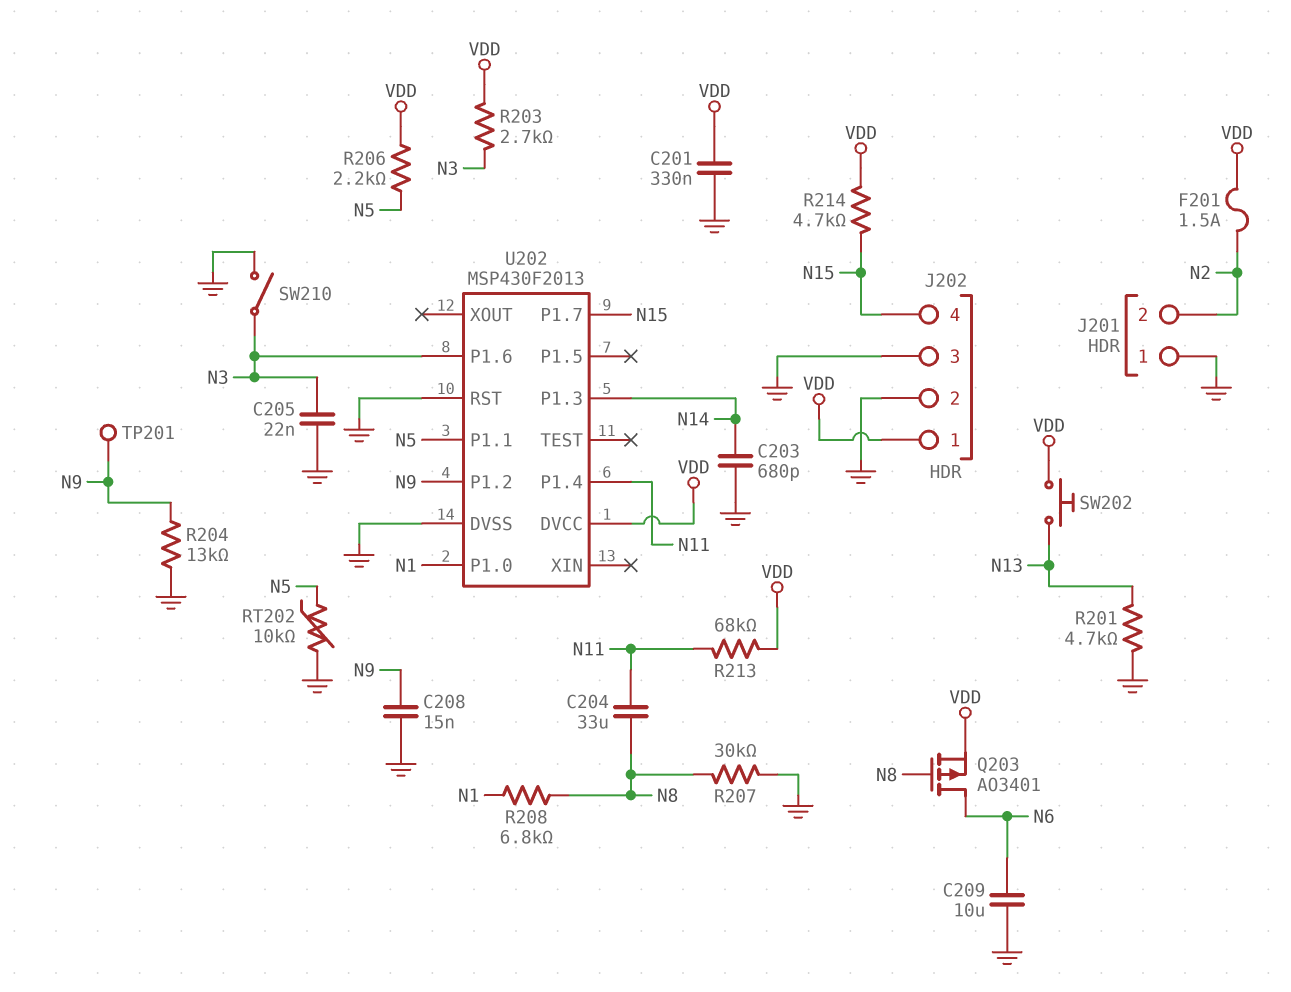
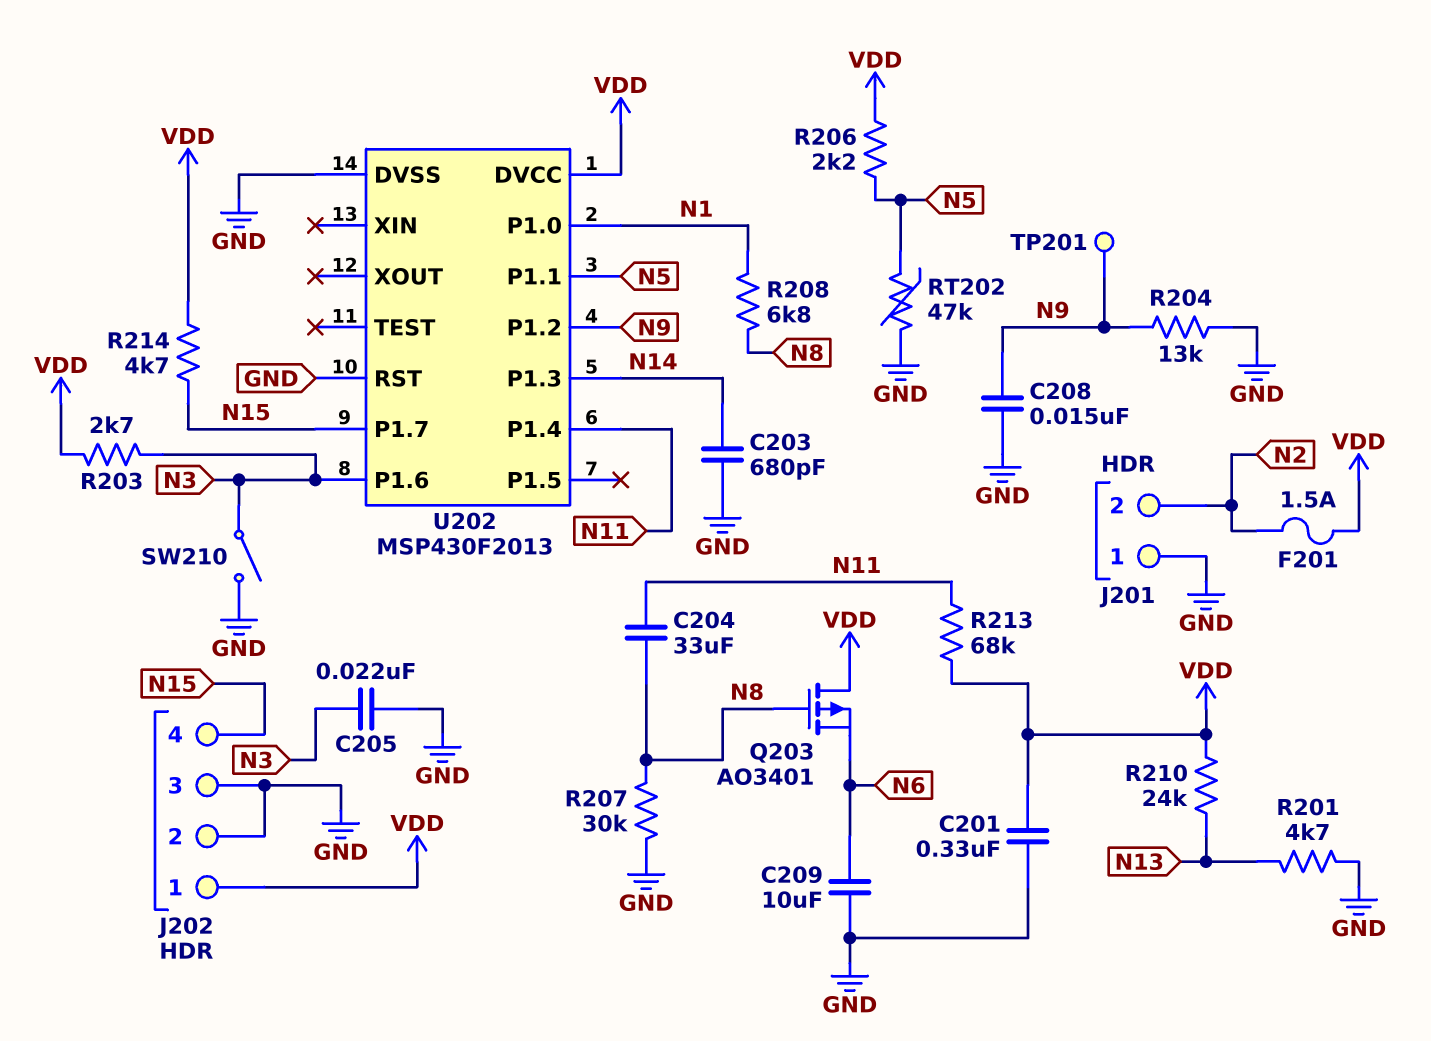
Q203: PMOS AO3401 (G N8, D N6, S VDD) -> PMOS AO3401 (G N8, D VDD, S N6)
R210: none -> 24k (N13, VDD)
RT202: 10k (GND, N5) -> 47k (GND, N5)
SW202: button (N13, VDD) -> none

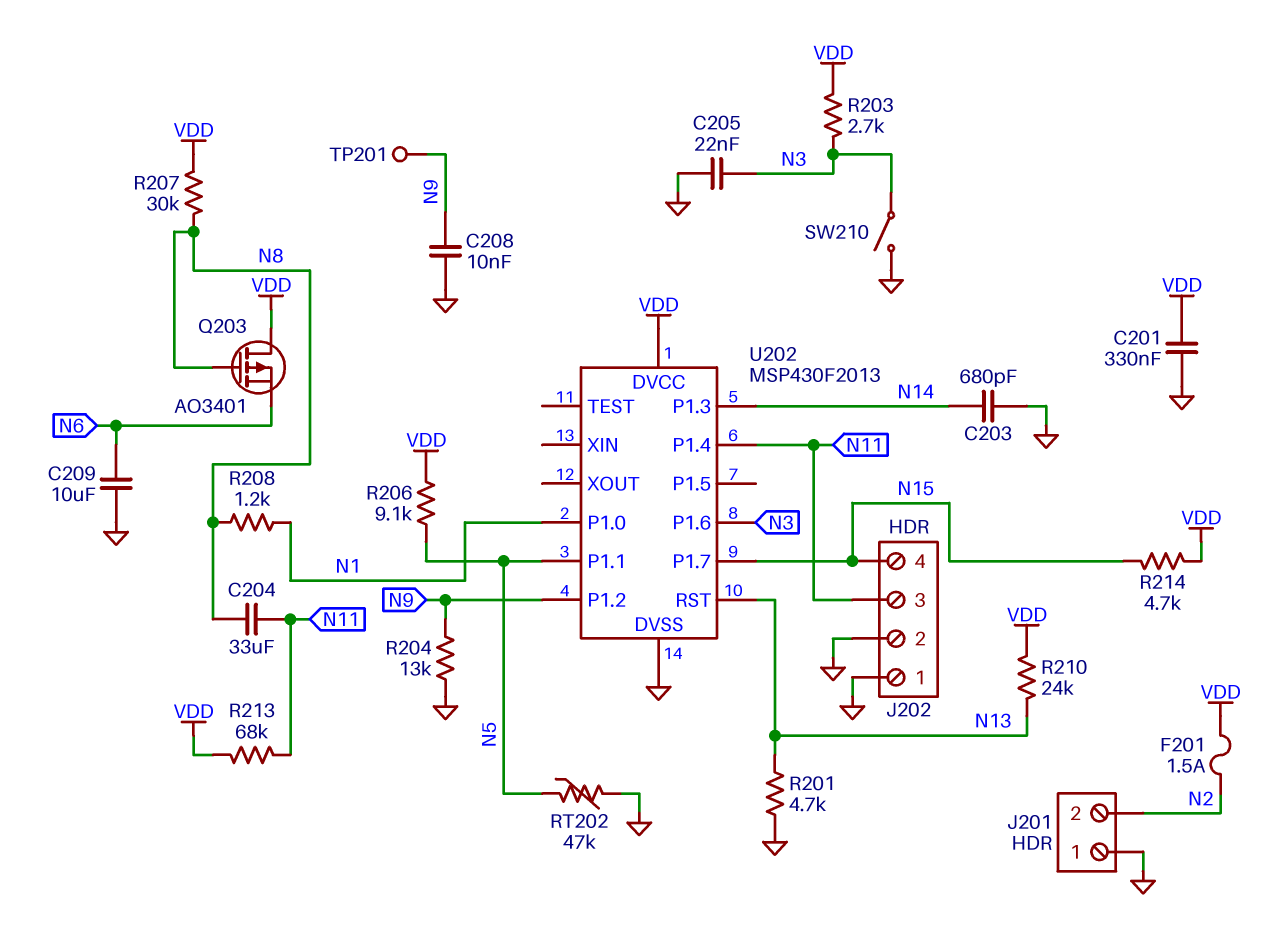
C208: 15nF (GND, N9) -> 10nF (GND, N9)
J202 pin 1: VDD -> GND
J202 pin 3: GND -> N11
R206: 2.2k (N5, VDD) -> 9.1k (N5, VDD)
R207: 30k (GND, N8) -> 30k (N8, VDD)
R208: 6.8k (N1, N8) -> 1.2k (N1, N8)
U202 pin RST: GND -> N13

